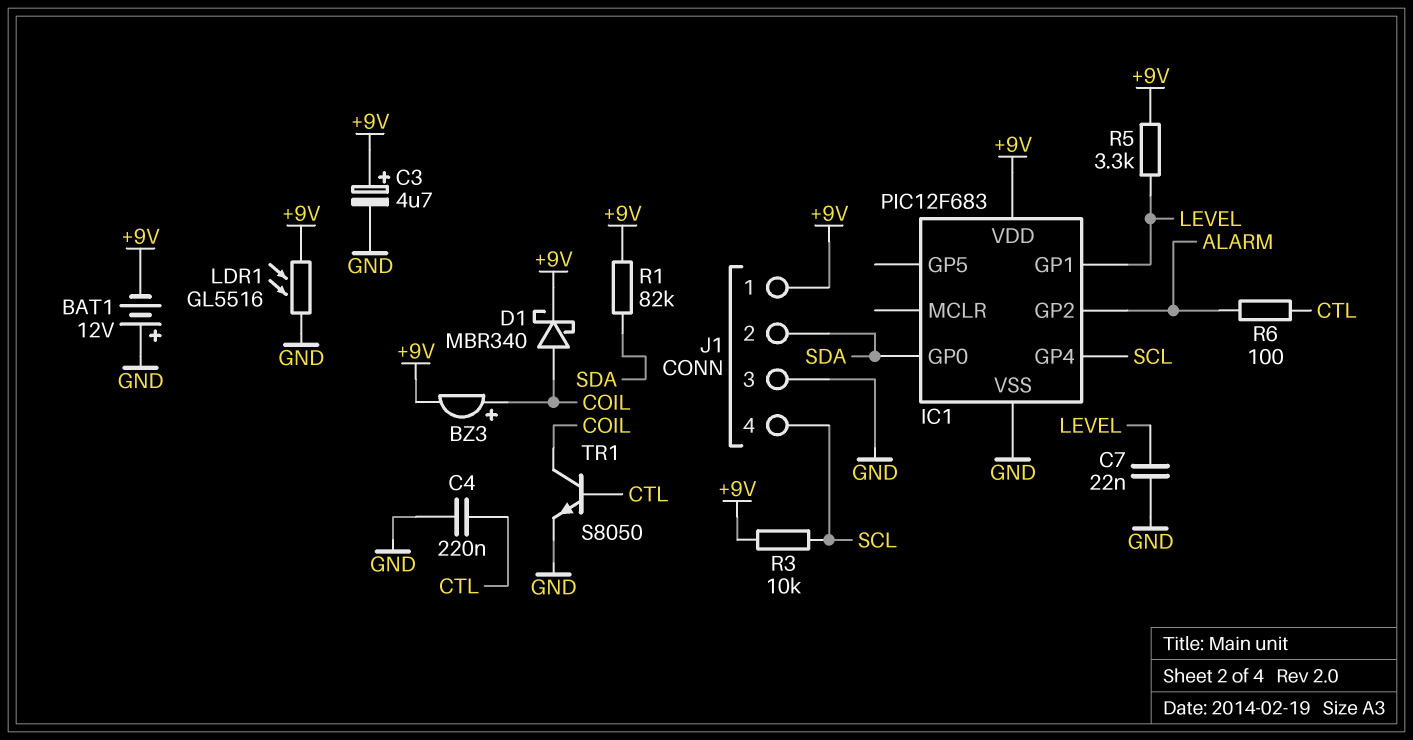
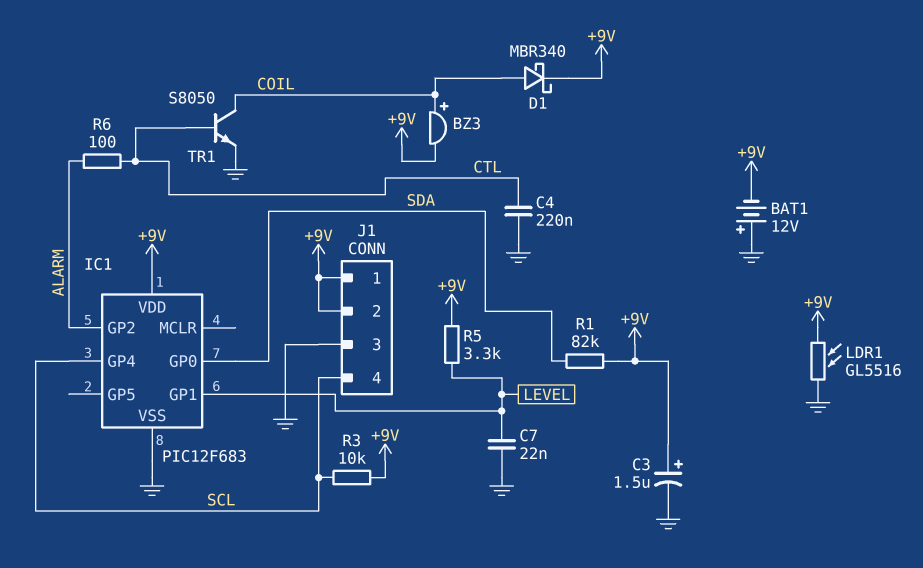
C3: 4.7uF (plus +9V, minus GND) -> 1.5uF (plus +9V, minus GND)
J1 pin 2: SDA -> +9V

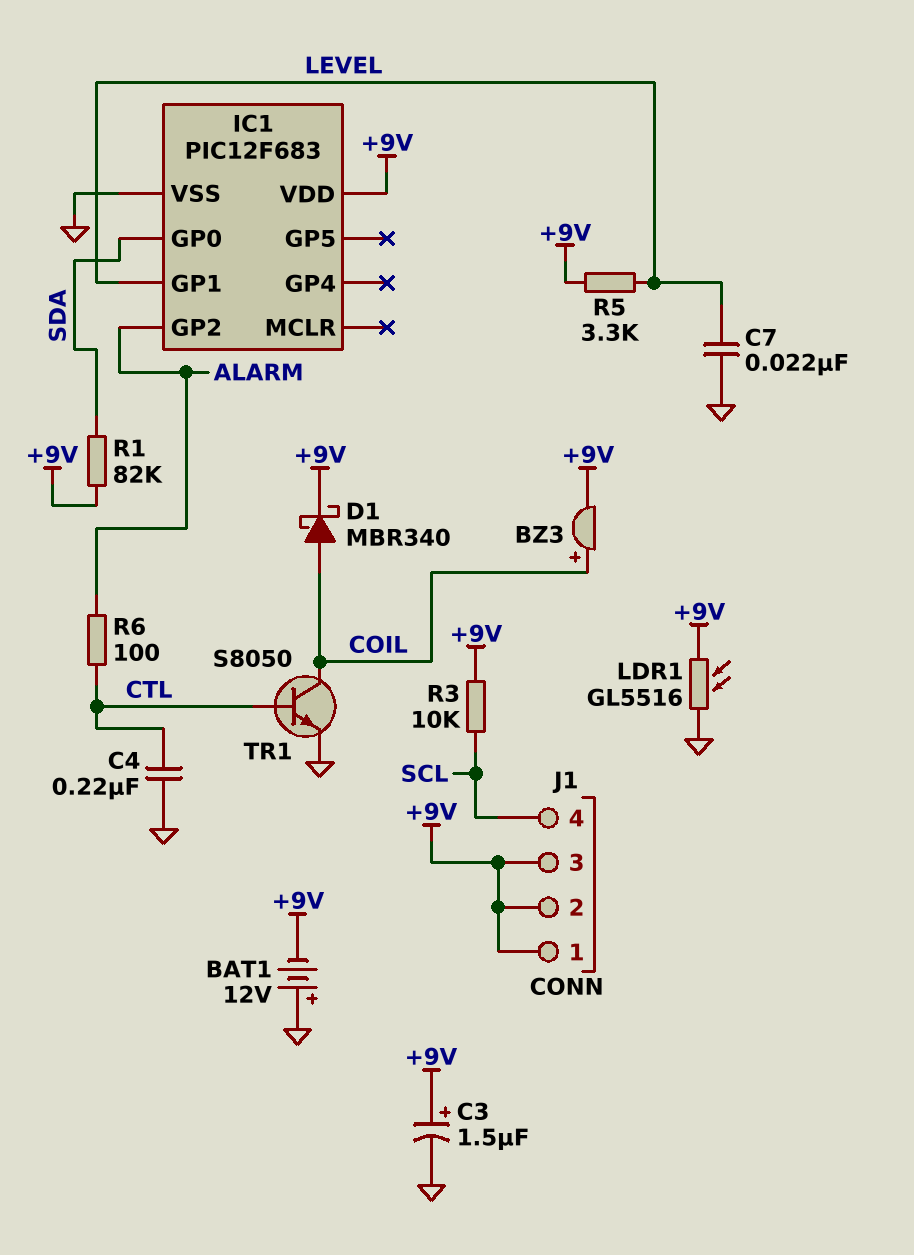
IC1 pin GP4: SCL -> none
J1 pin 3: GND -> +9V

